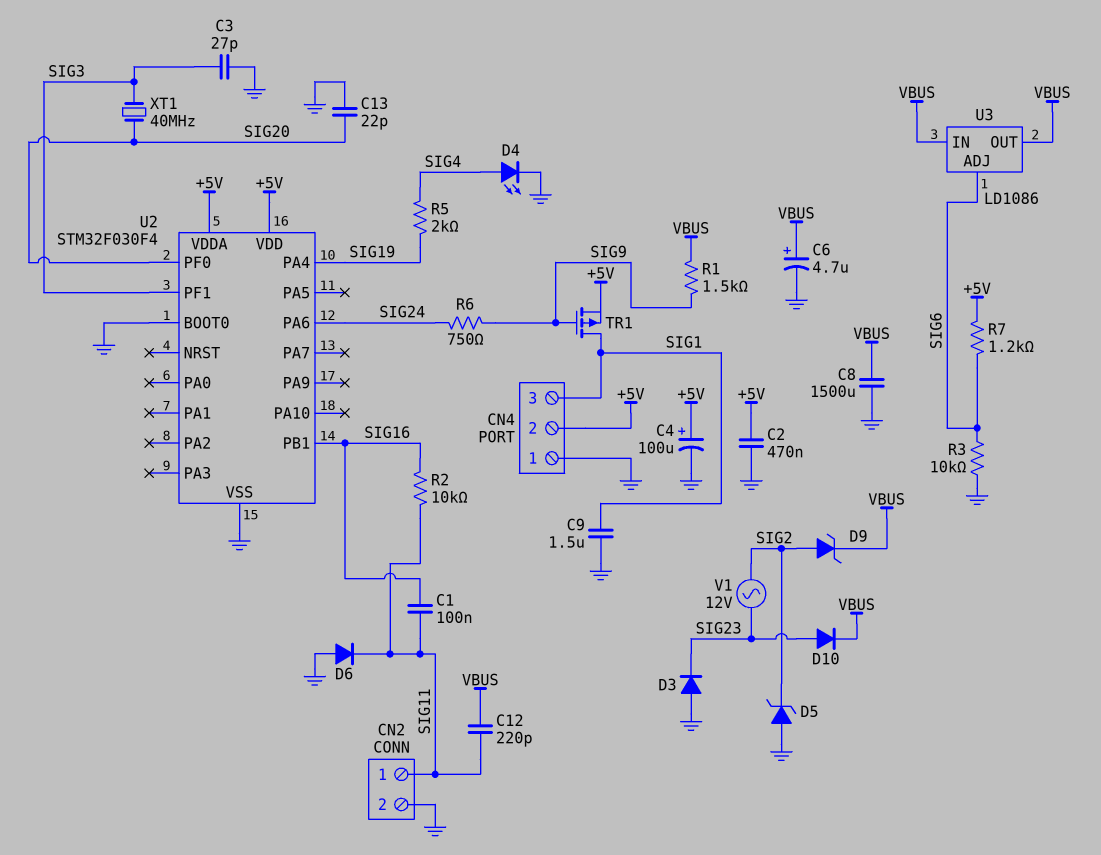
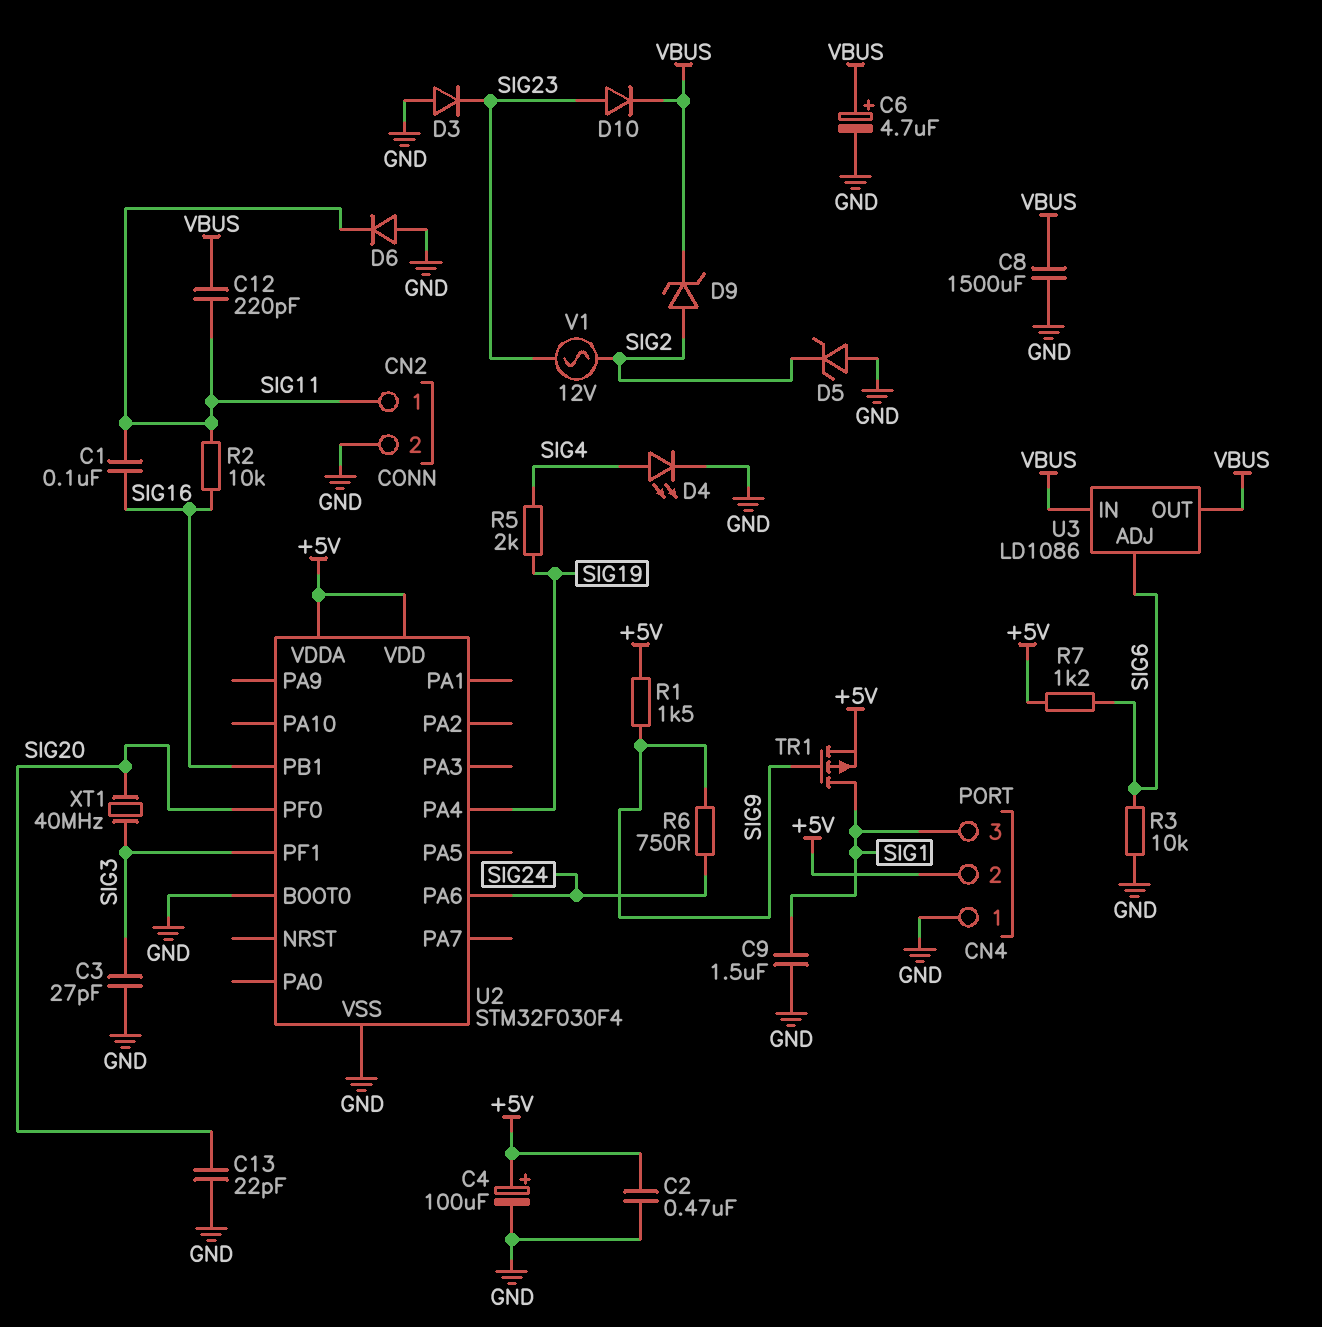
R1: 1.5k (SIG9, VBUS) -> 1.5k (+5V, SIG9)

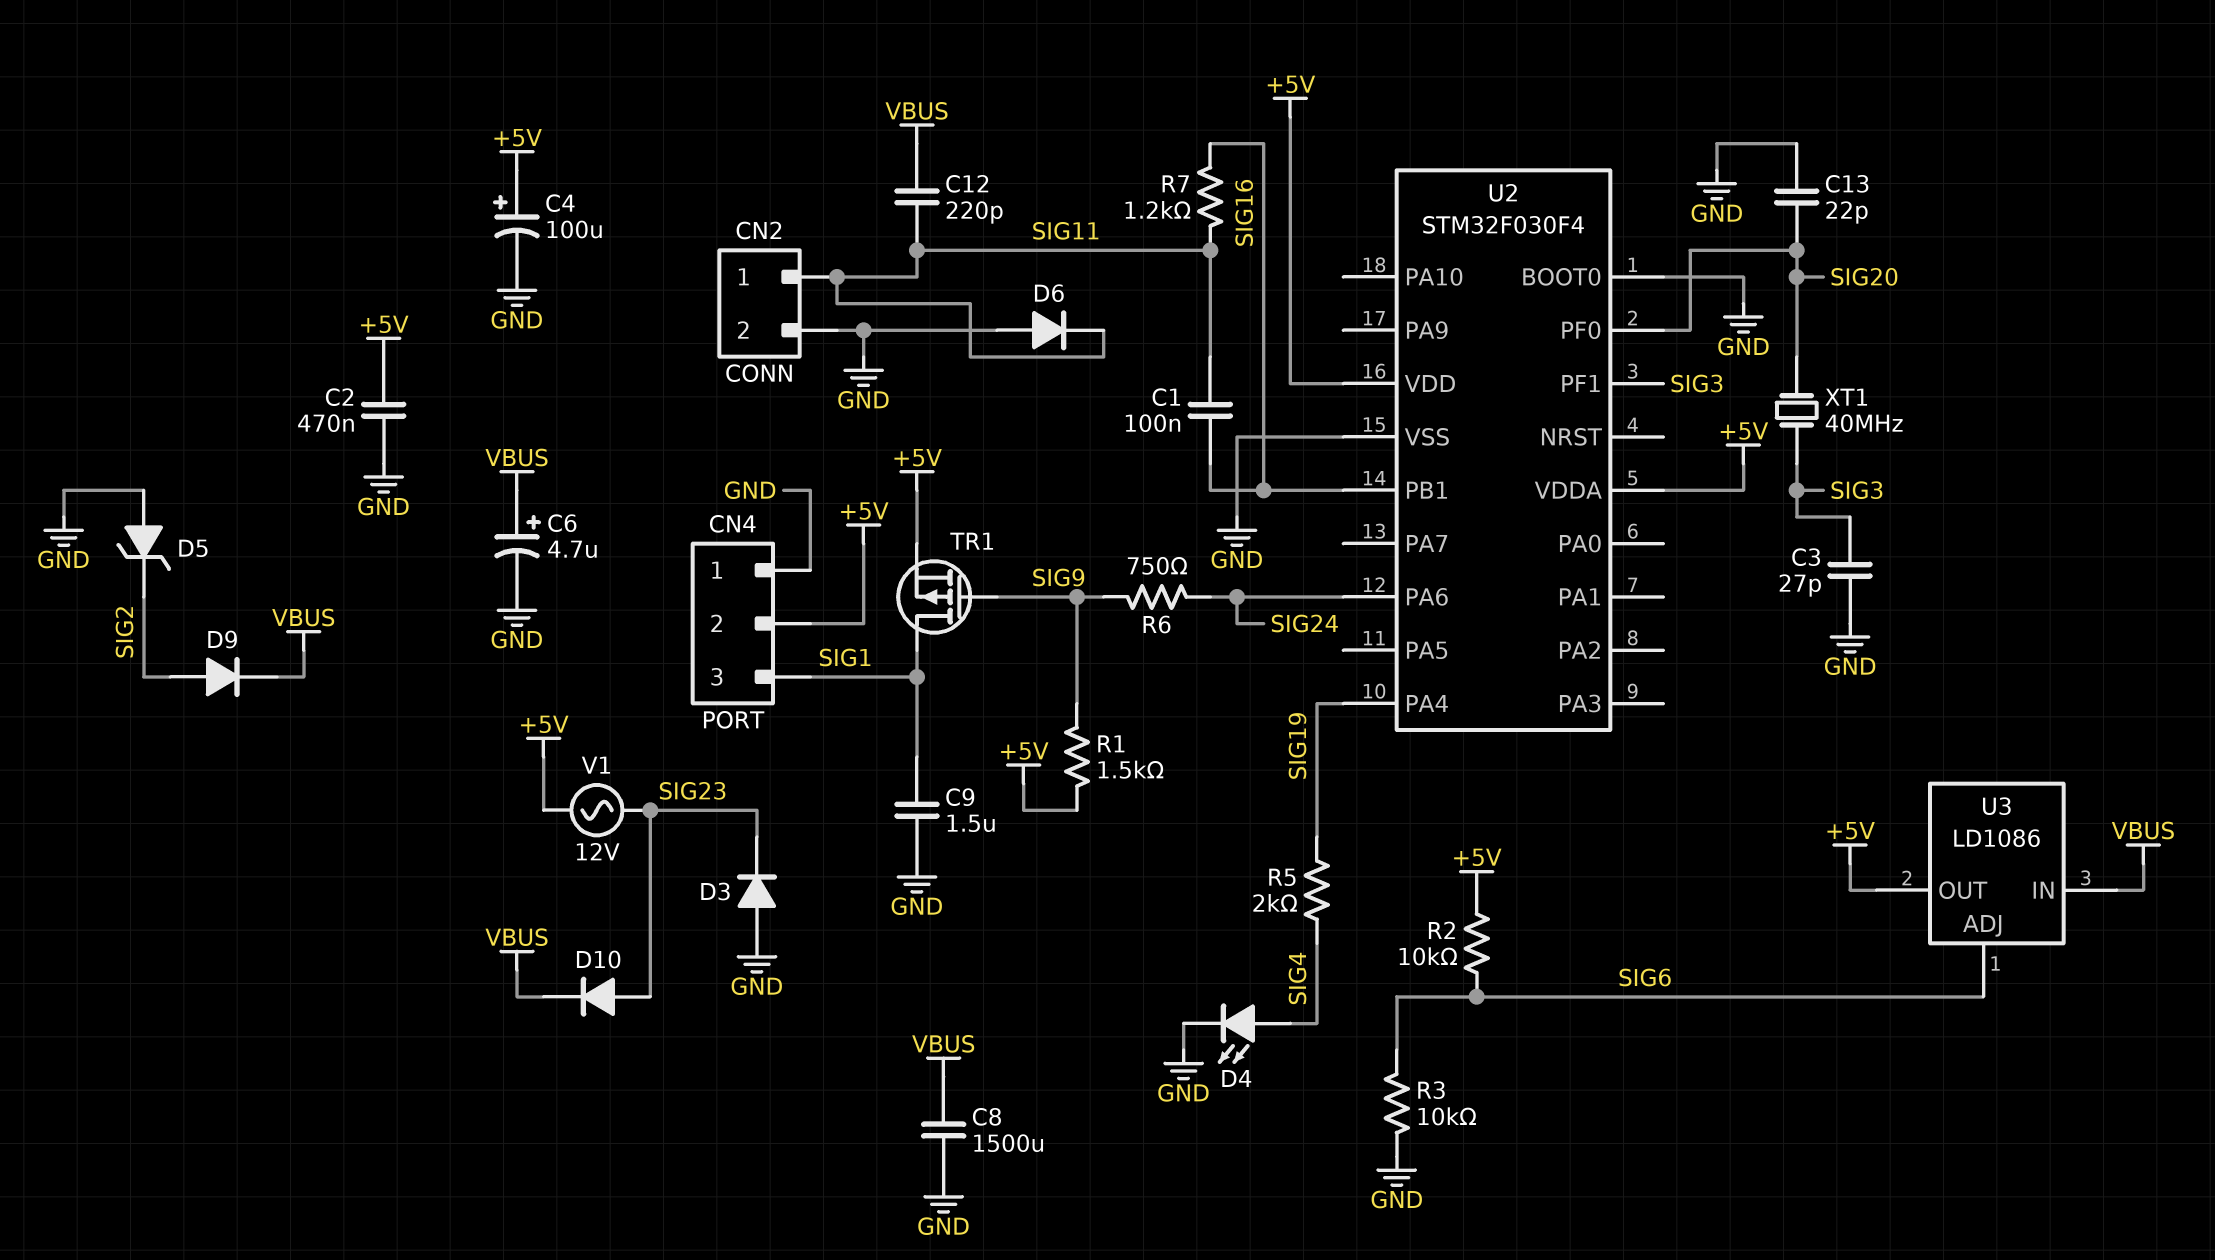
D9: zener (A SIG2, K VBUS) -> diode (A SIG2, K VBUS)
R2: 10k (SIG11, SIG16) -> 10k (+5V, SIG6)
R7: 1.2k (+5V, SIG6) -> 1.2k (SIG11, SIG16)
U3 pin OUT: VBUS -> +5V
V1: AC 12V (SIG2, SIG23) -> AC 12V (+5V, SIG23)

